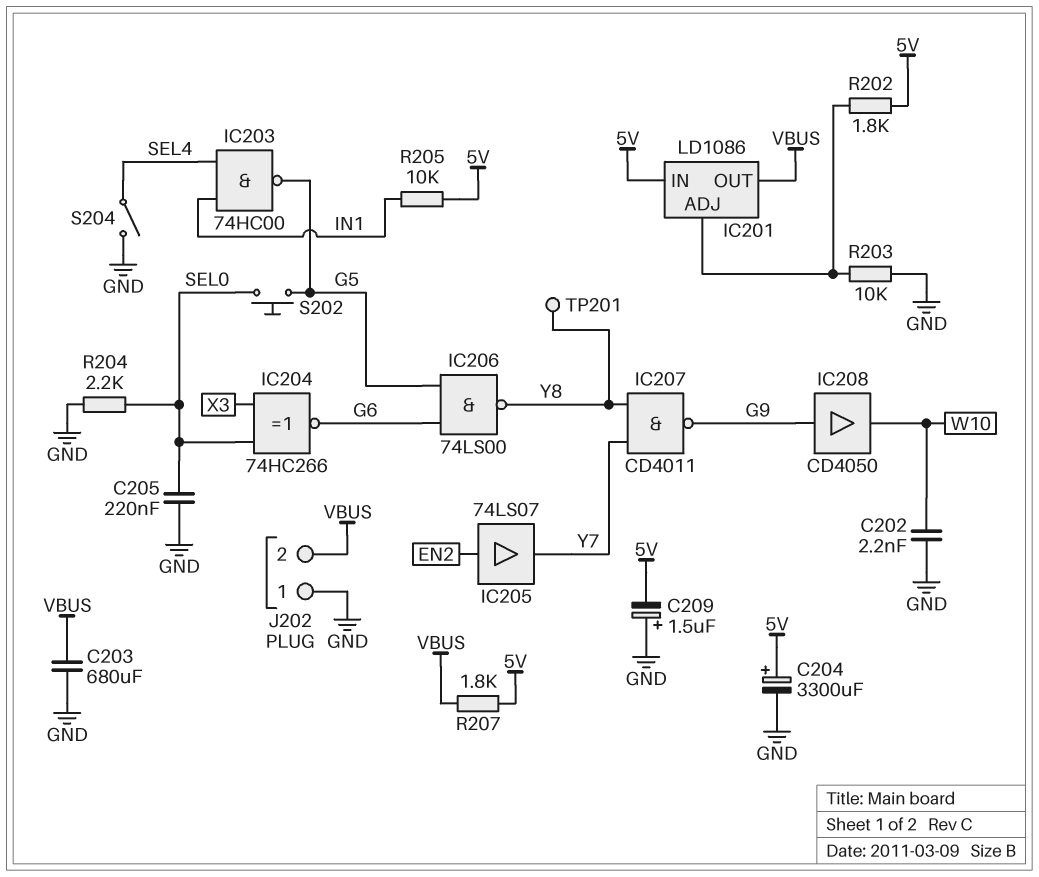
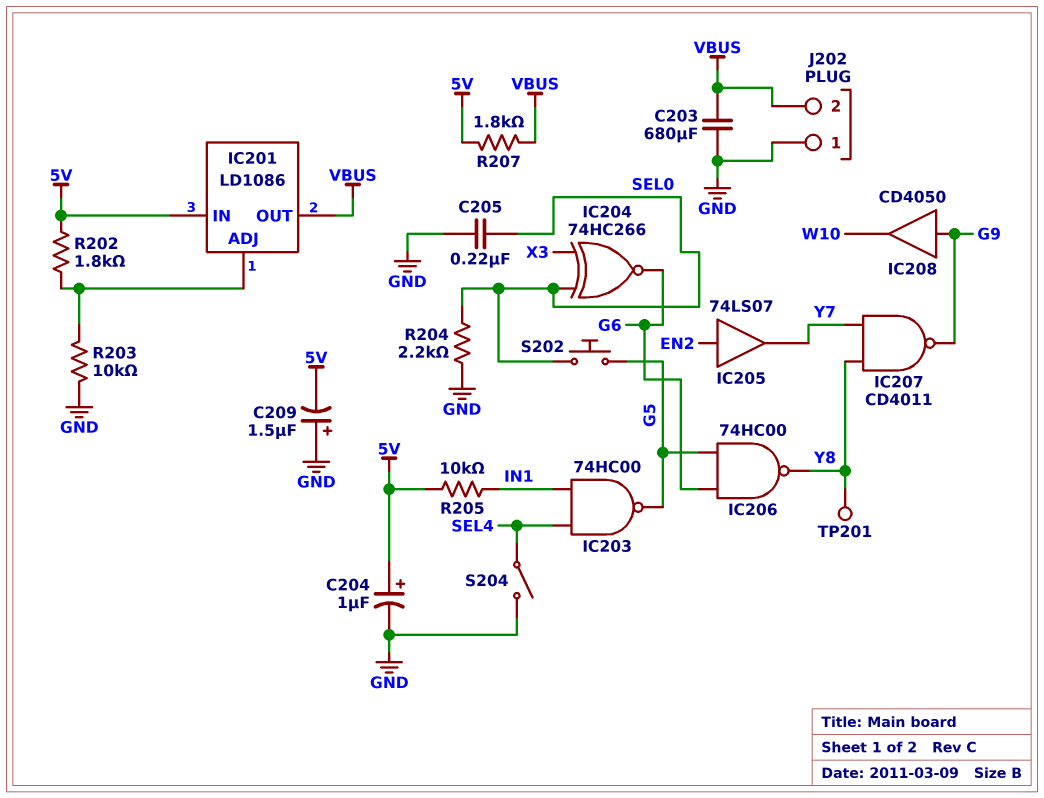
C202: 2.2nF (GND, W10) -> none
C204: 3300uF (plus 5V, minus GND) -> 1uF (plus 5V, minus GND)
IC206: NAND 74LS00 (in G5, in G6, out Y8) -> NAND 74HC00 (in G5, in G6, out Y8)

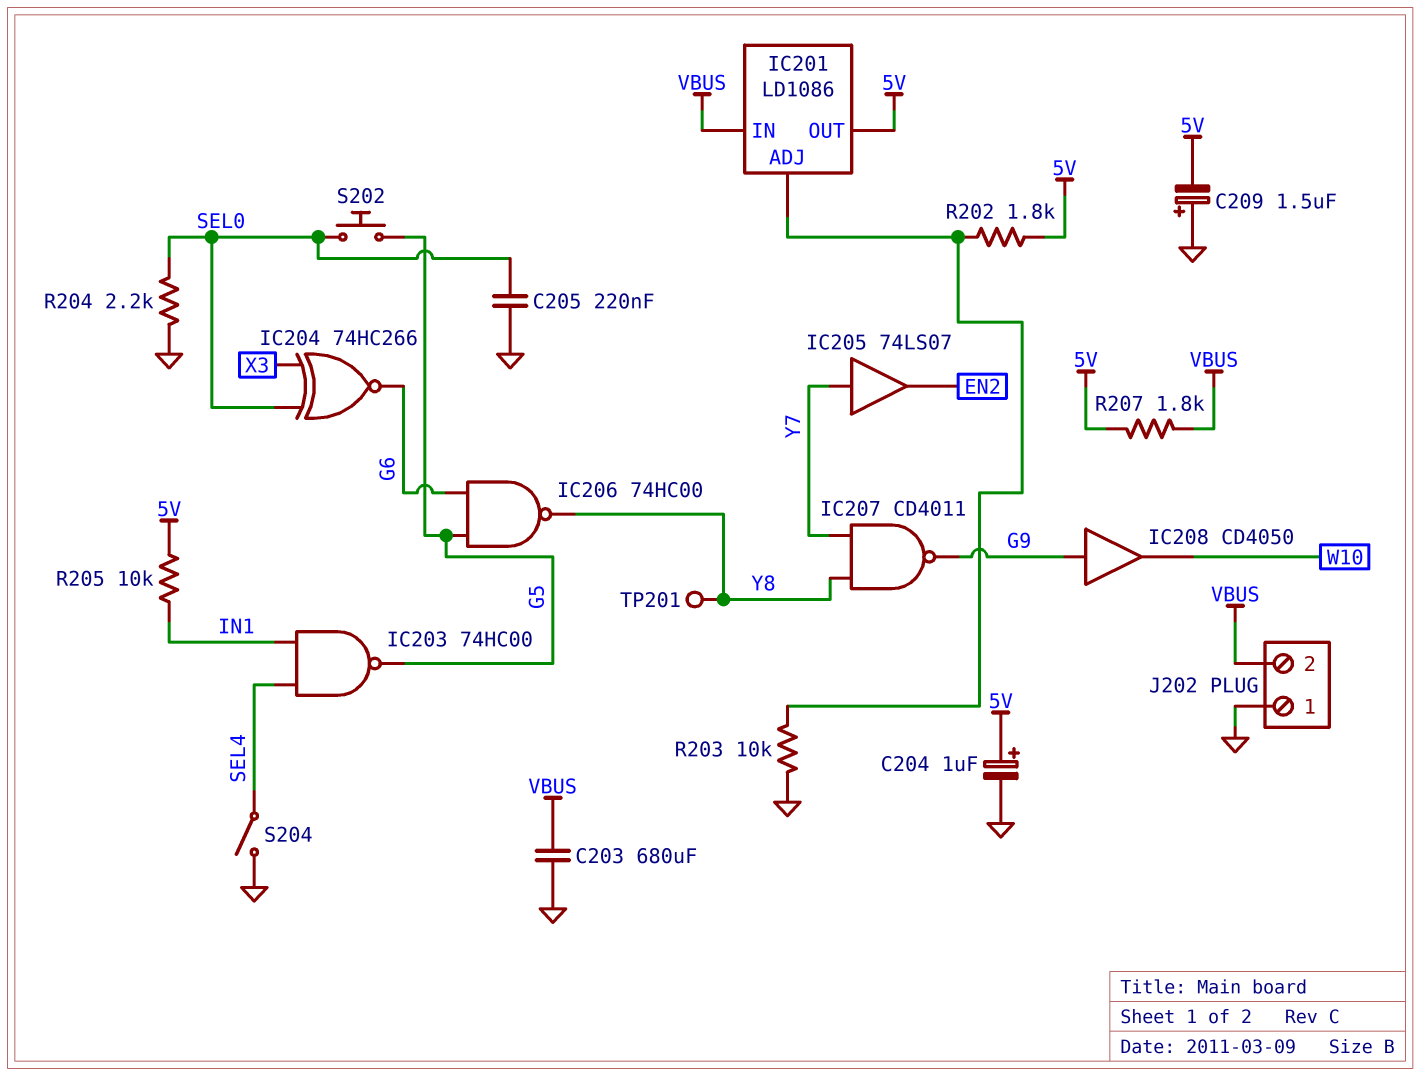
IC201 pin IN: 5V -> VBUS
IC201 pin OUT: VBUS -> 5V
IC205: buffer 74LS07 (in EN2, out Y7) -> buffer 74LS07 (in Y7, out EN2)

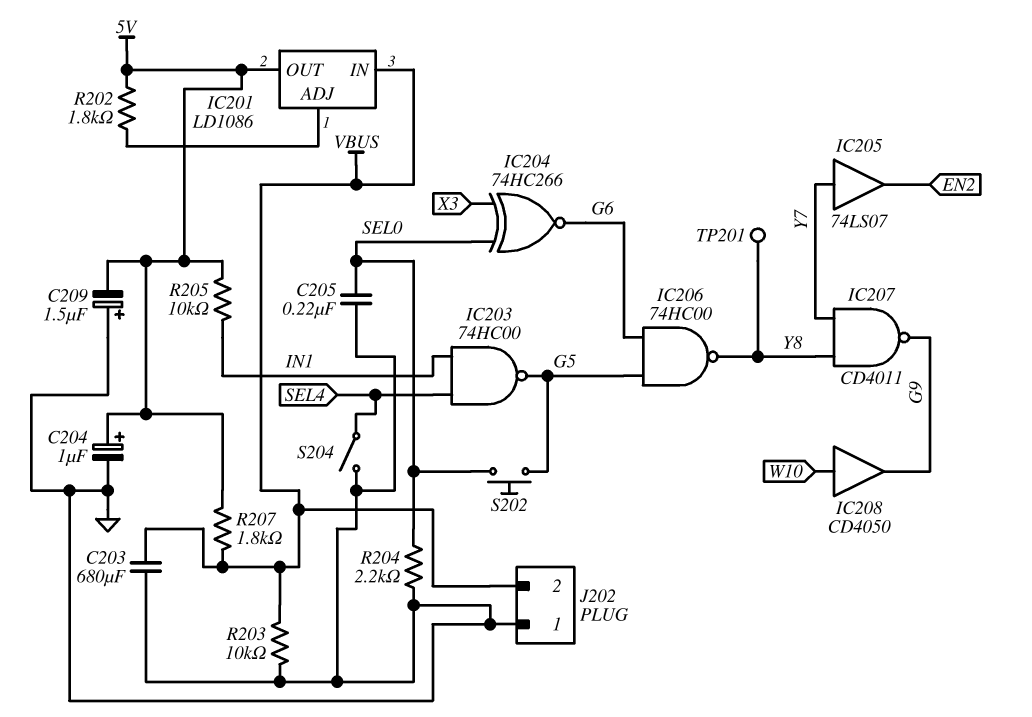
IC208: buffer CD4050 (in G9, out W10) -> buffer CD4050 (in W10, out G9)
R203: 10k (GND, IC201/ADJ) -> 10k (GND, VBUS)

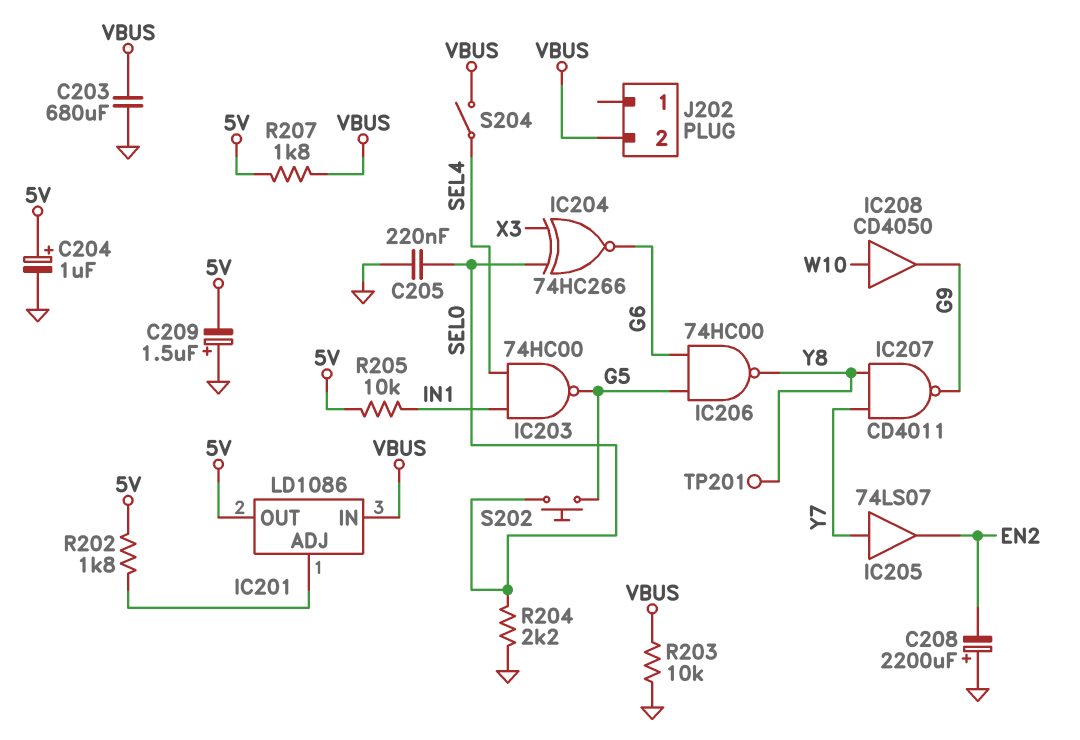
C208: none -> 2200uF (plus GND, minus EN2)
J202 pin 1: GND -> none
S204: switch (GND, SEL4) -> switch (SEL4, VBUS)

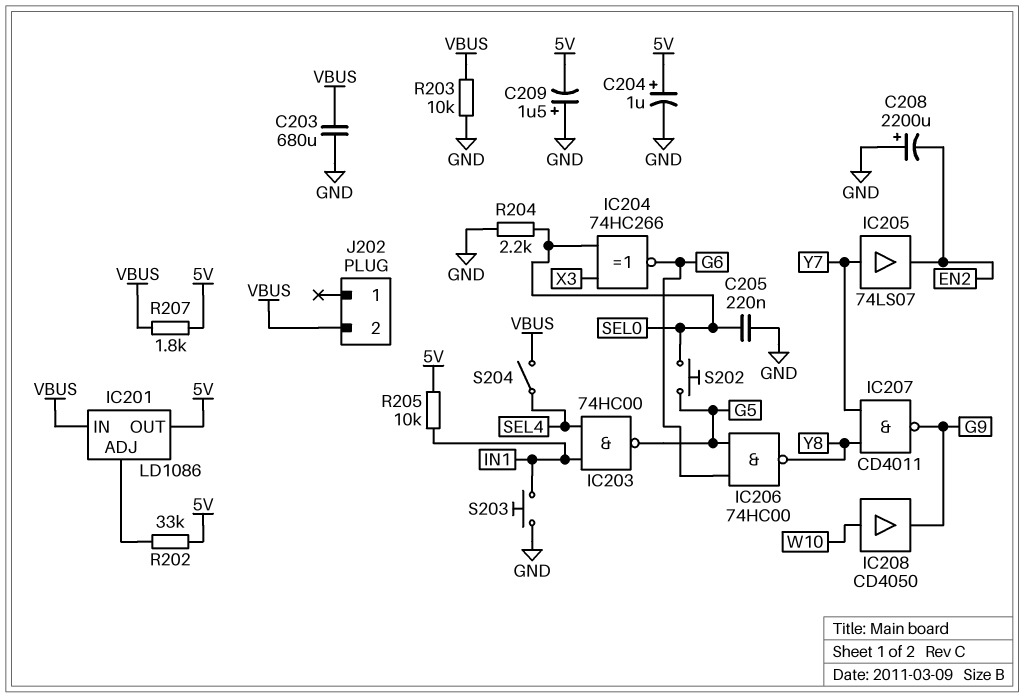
R202: 1.8k (5V, IC201/ADJ) -> 33k (5V, IC201/ADJ)
S203: none -> button (GND, IN1)
TP201: test point (Y8) -> none

